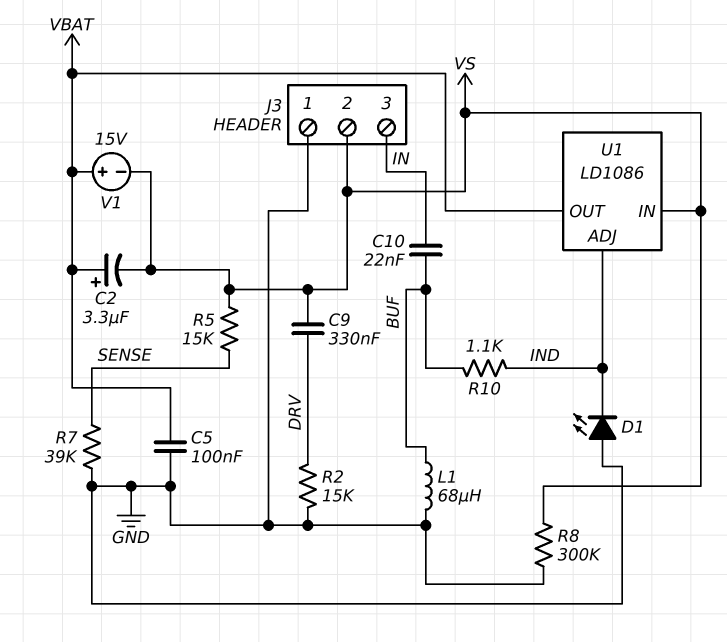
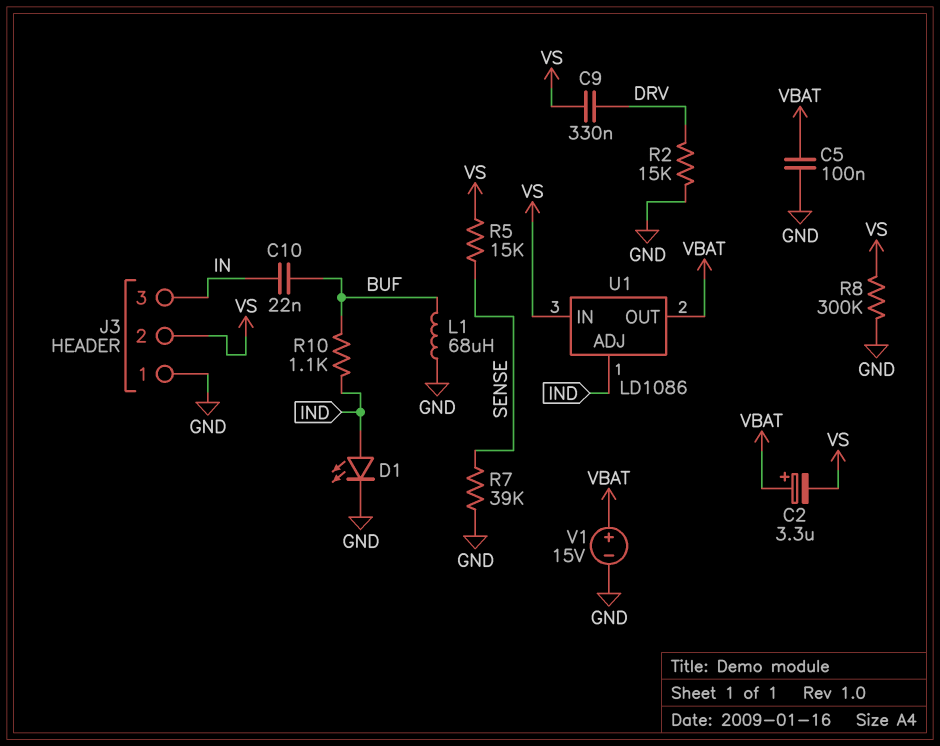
D1: LED (A GND, K IND) -> LED (A IND, K GND)
V1: 15V (plus VBAT, minus VS) -> 15V (plus VBAT, minus GND)

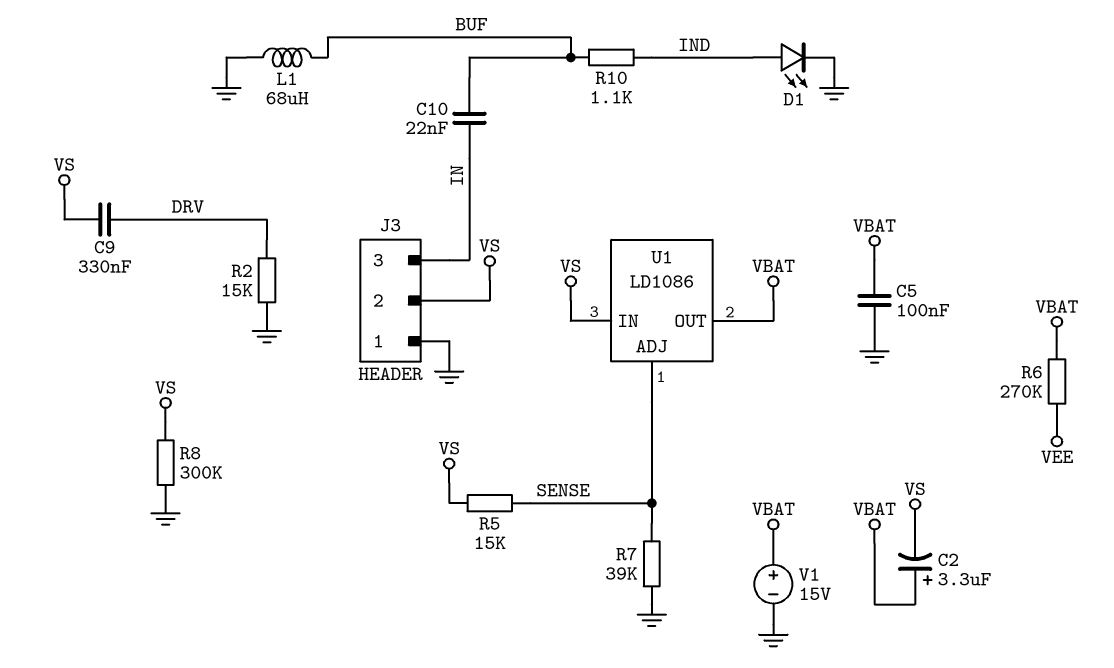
R6: none -> 270k (VBAT, VEE)
U1 pin ADJ: IND -> SENSE

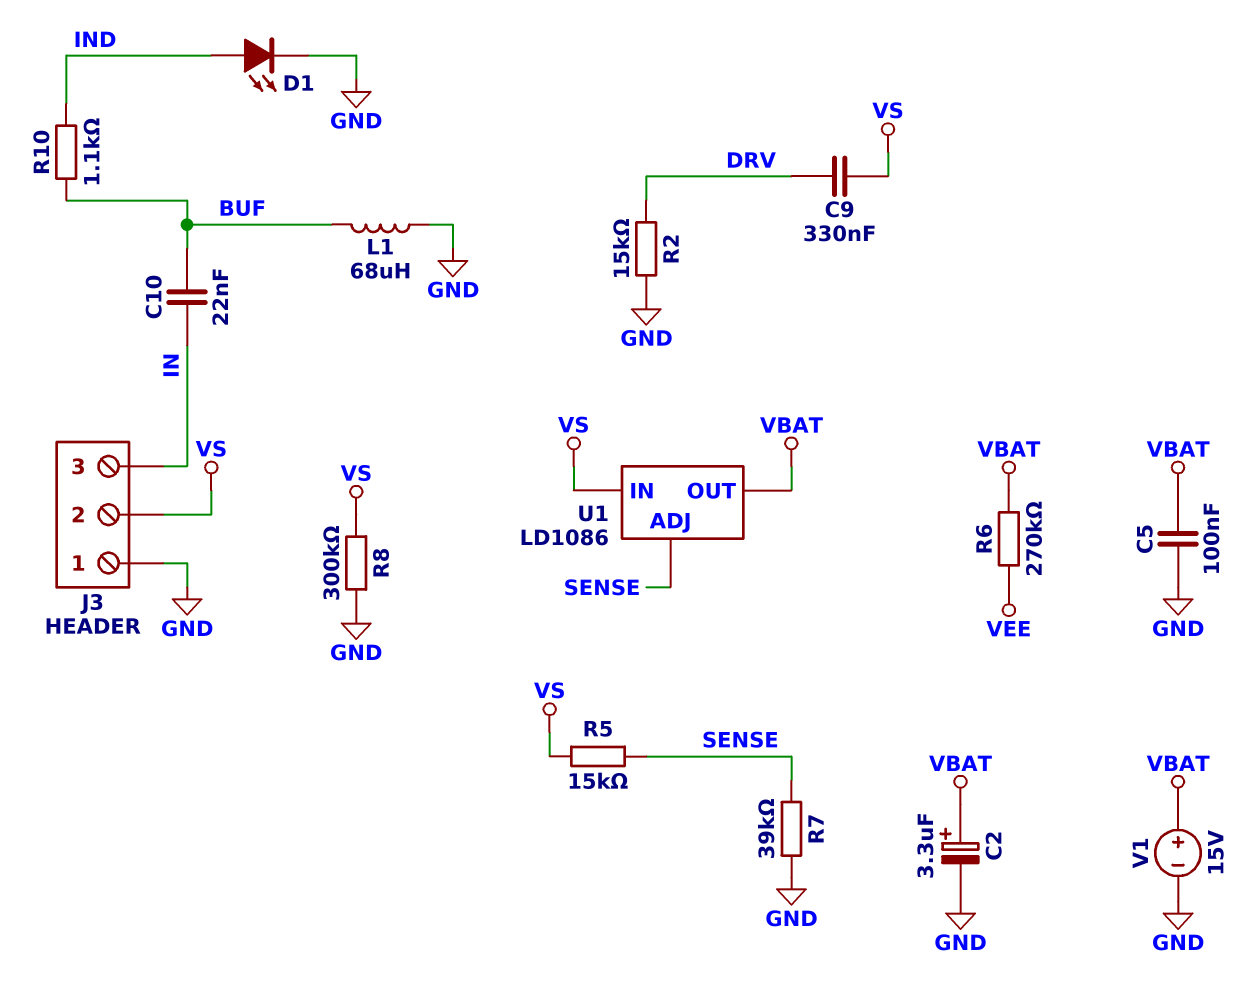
C2: 3.3uF (plus VBAT, minus VS) -> 3.3uF (plus VBAT, minus GND)

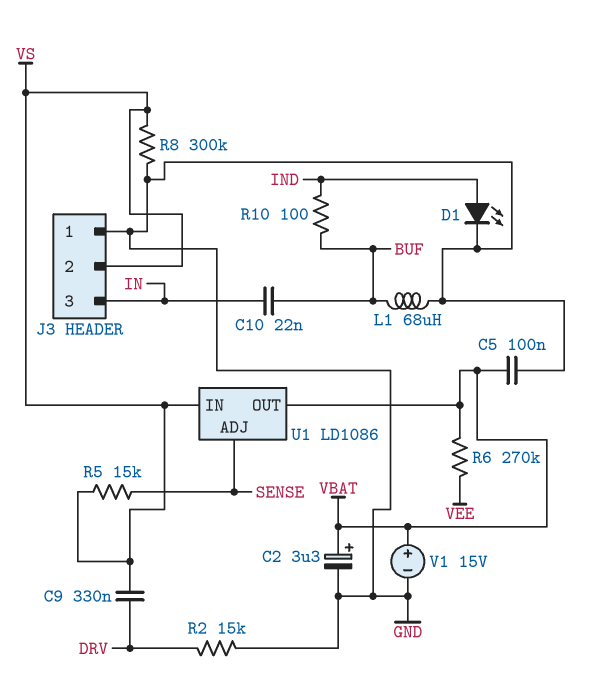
R7: 39k (GND, SENSE) -> none
R10: 1.1k (BUF, IND) -> 100 (BUF, IND)

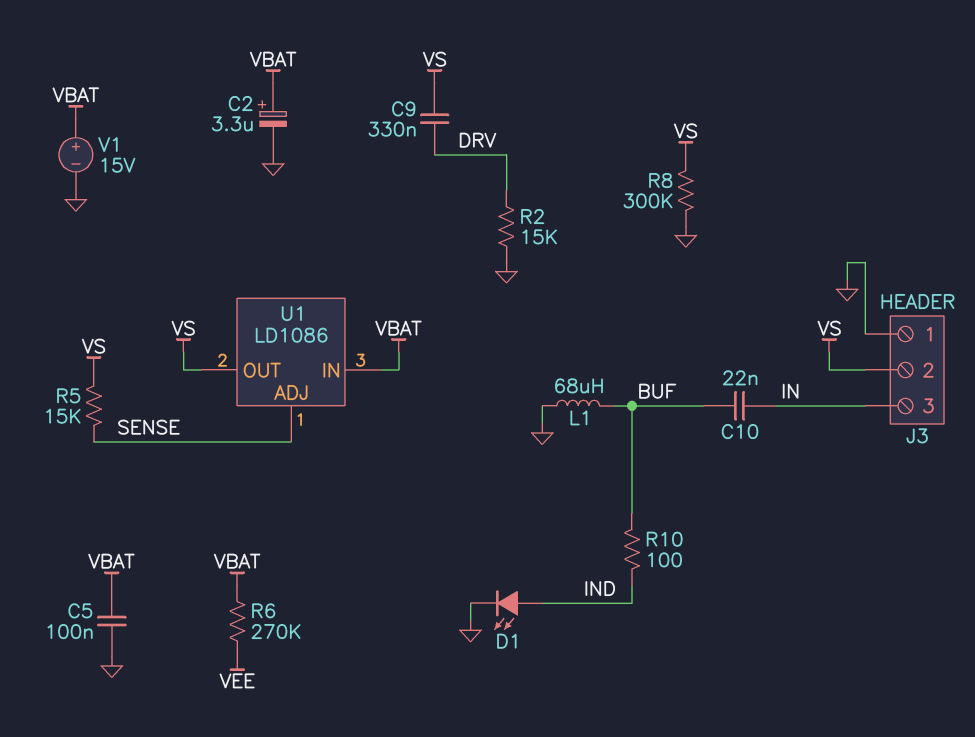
U1 pin IN: VS -> VBAT
U1 pin OUT: VBAT -> VS

